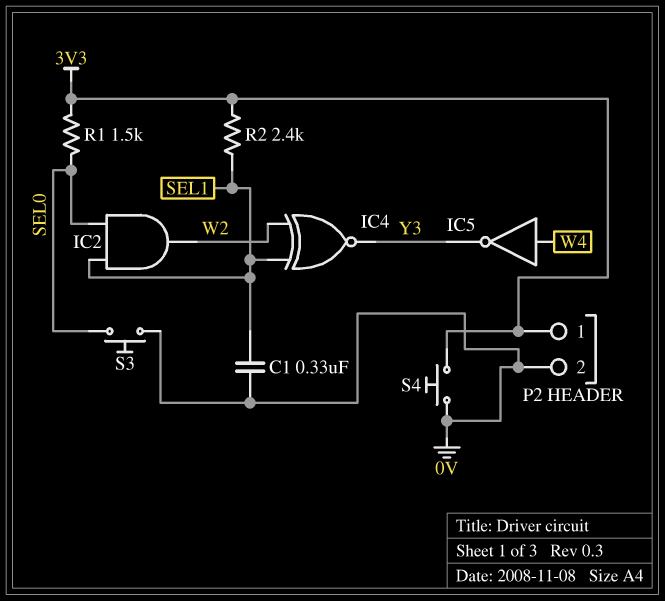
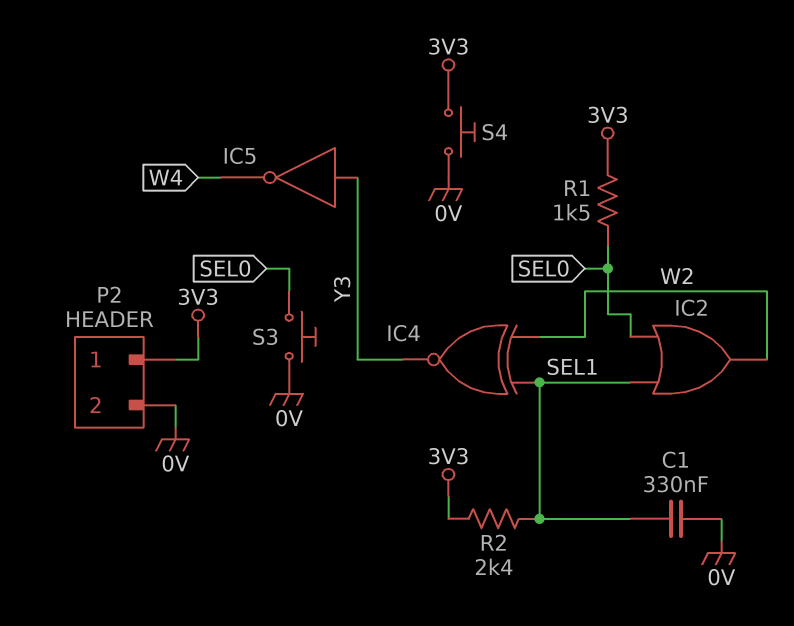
IC2: AND (in SEL0, in SEL1, out W2) -> OR (in SEL0, in SEL1, out W2)
IC5: NOT (in W4, out Y3) -> NOT (in Y3, out W4)

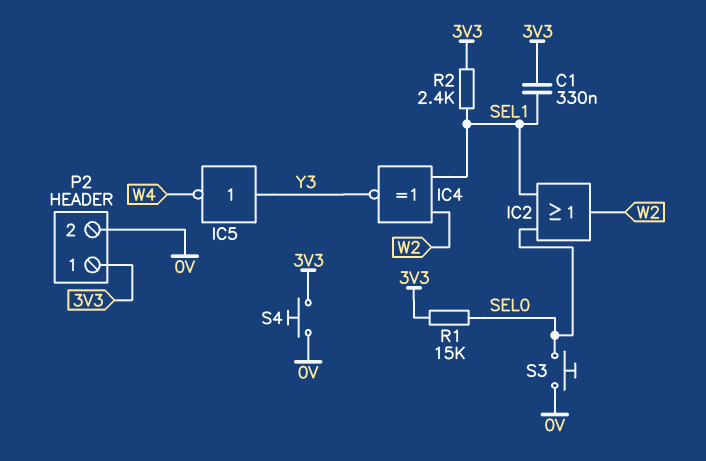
C1: 330nF (0V, SEL1) -> 330nF (3V3, SEL1)
R1: 1.5k (3V3, SEL0) -> 15k (3V3, SEL0)

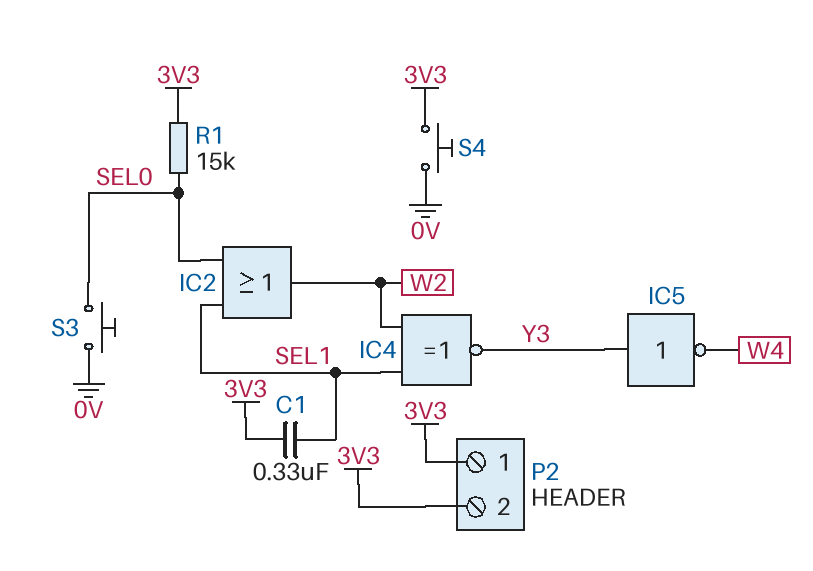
P2 pin 2: 0V -> 3V3
R2: 2.4k (3V3, SEL1) -> none

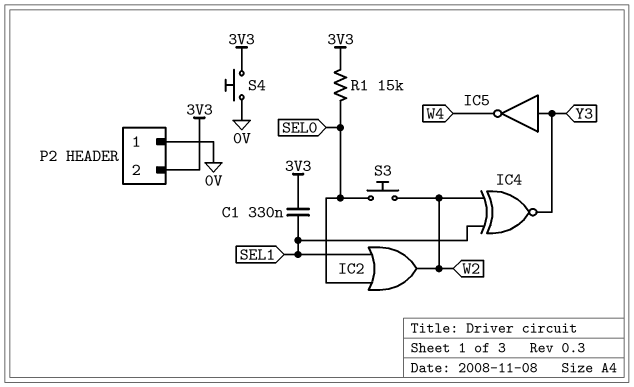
P2 pin 1: 3V3 -> 0V
S3: button (0V, SEL0) -> button (SEL0, W2)

